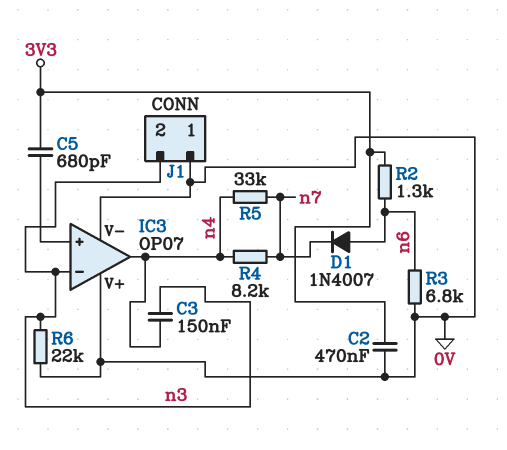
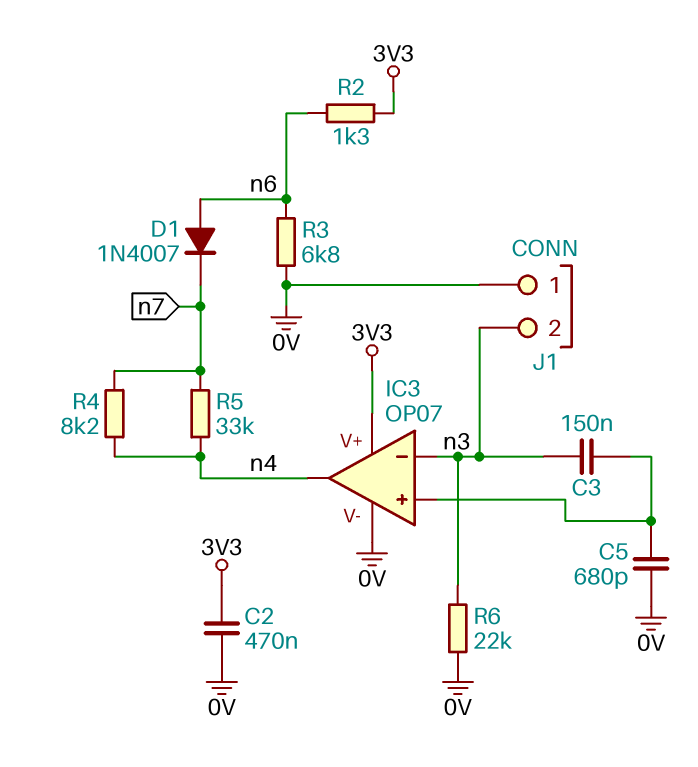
C3: 150nF (n3, n4) -> 150nF (IC3/in+, n3)
C5: 680pF (3V3, IC3/in+) -> 680pF (0V, IC3/in+)
IC3 pin V+: 0V -> 3V3

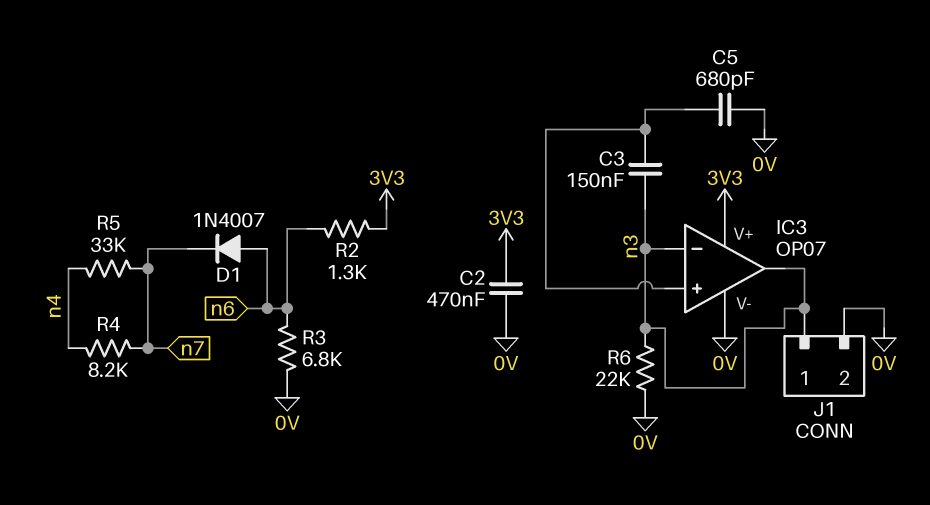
IC3 pin out: n4 -> n3
J1 pin 1: 0V -> n3
J1 pin 2: n3 -> 0V

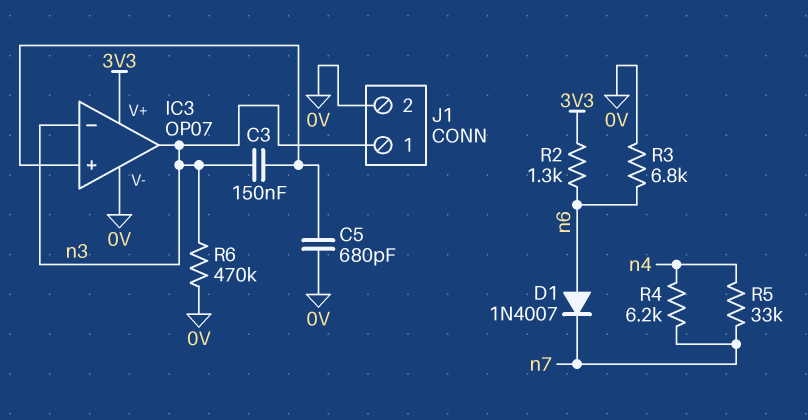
C2: 470nF (0V, 3V3) -> none
R4: 8.2k (n4, n7) -> 6.2k (n4, n7)
R6: 22k (0V, n3) -> 470k (0V, n3)

